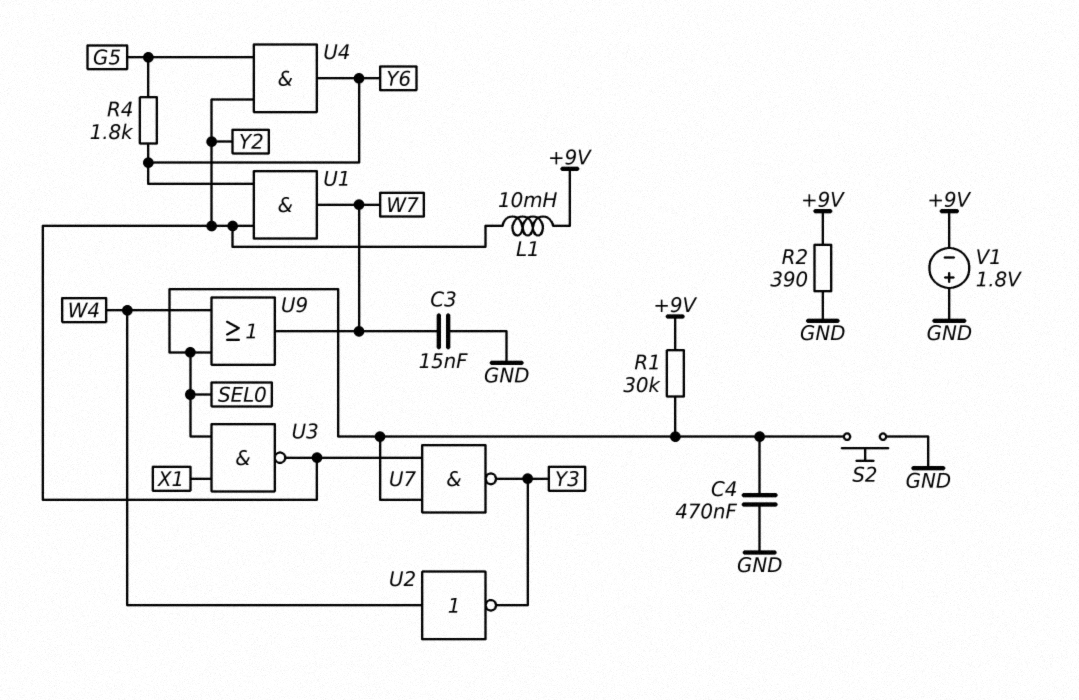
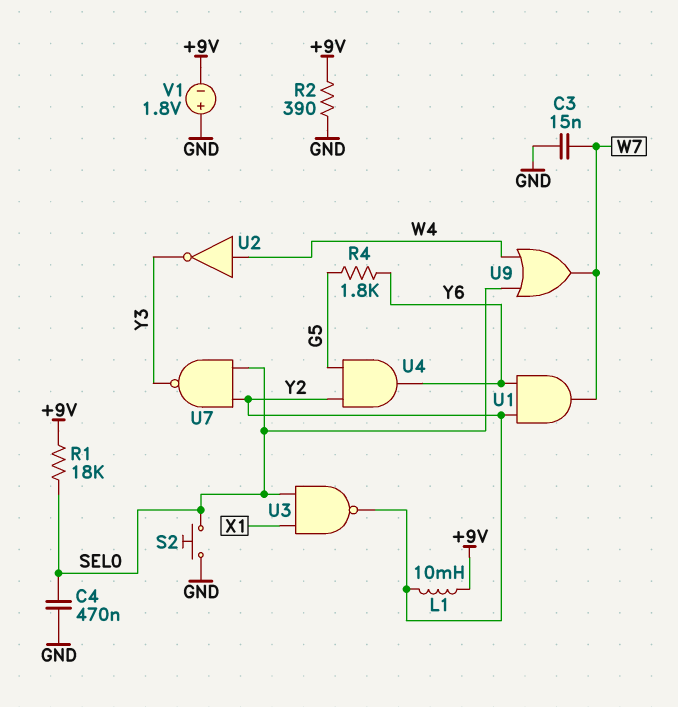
R1: 30k (+9V, SEL0) -> 18k (+9V, SEL0)

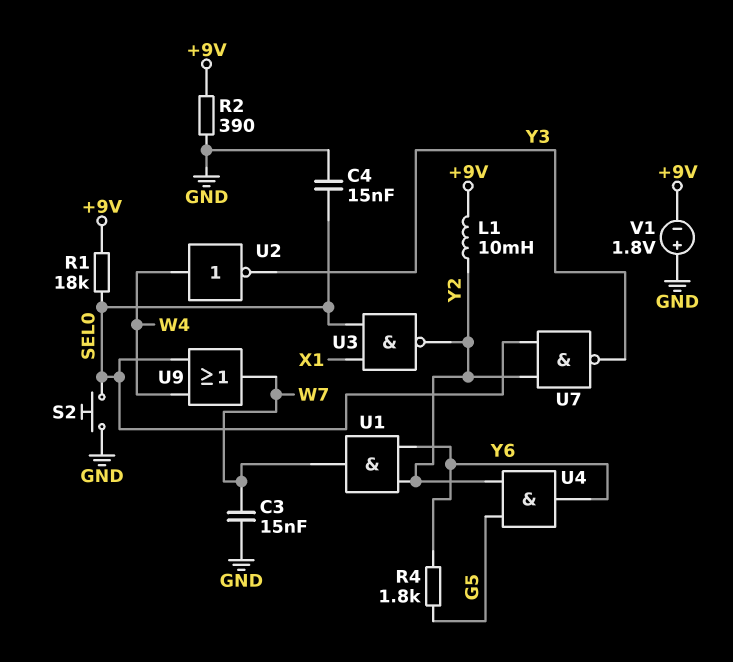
C4: 470nF (GND, SEL0) -> 15nF (GND, SEL0)

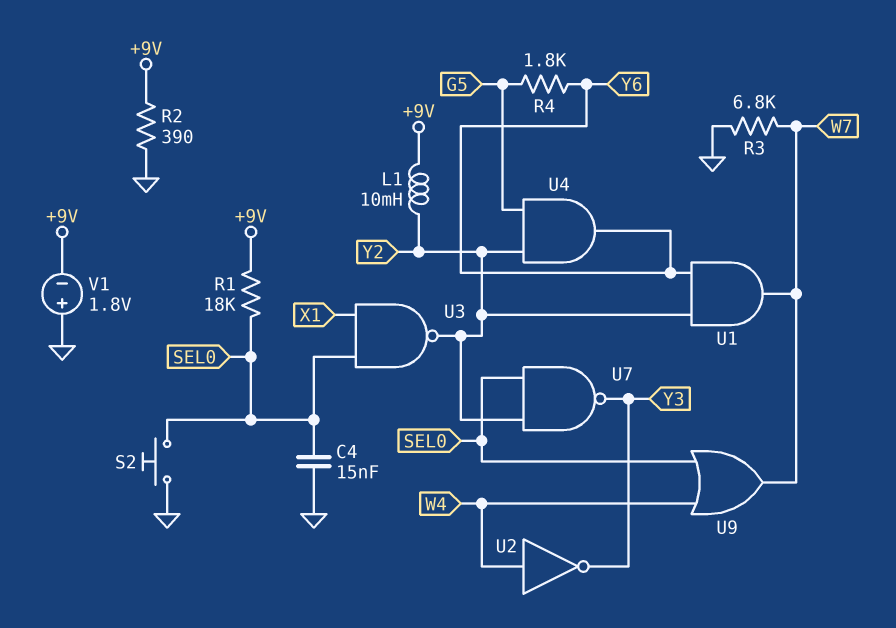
C3: 15nF (GND, W7) -> none
R3: none -> 6.8k (GND, W7)

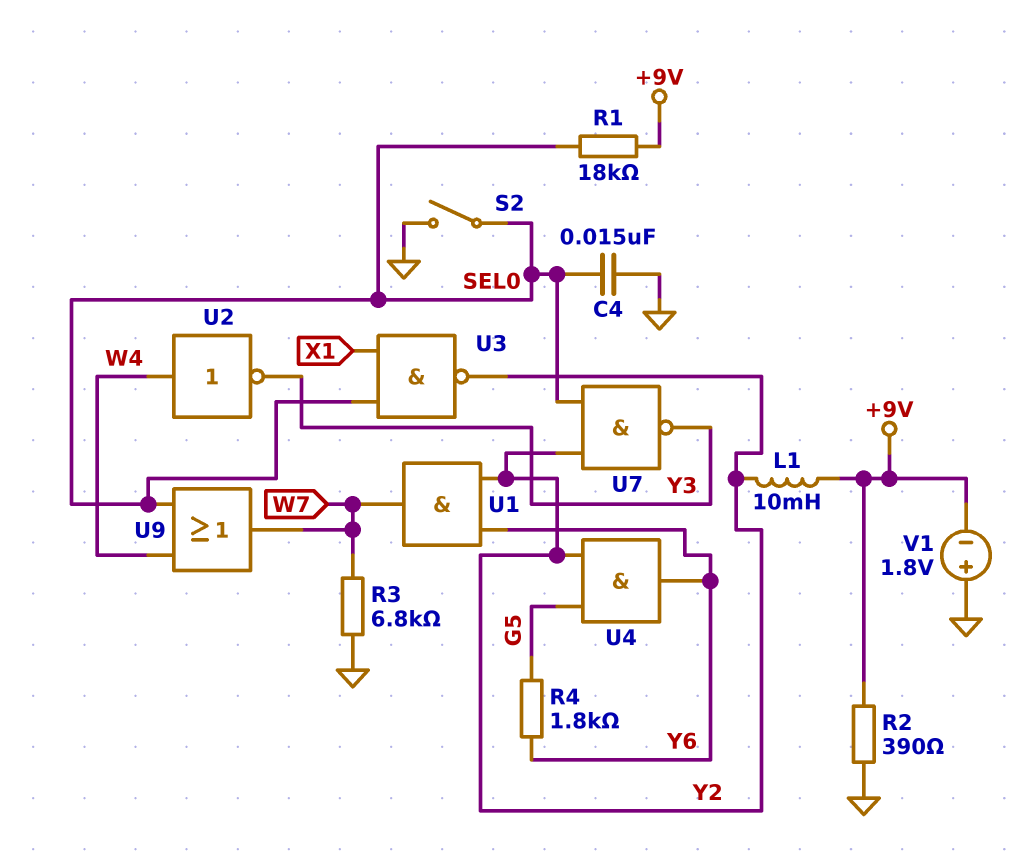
S2: button (GND, SEL0) -> switch (GND, SEL0)

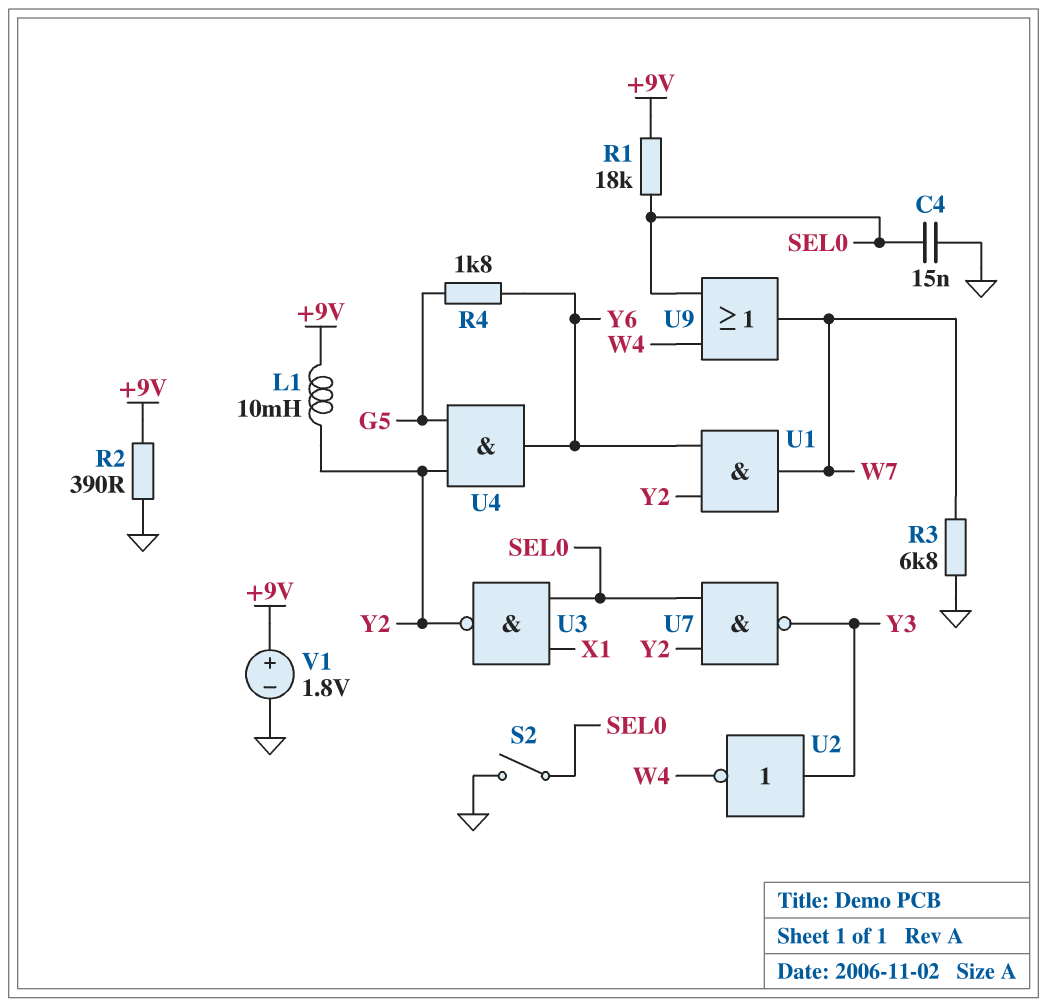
U2: NOT (in W4, out Y3) -> NOT (in Y3, out W4)
V1: 1.8V (plus GND, minus +9V) -> 1.8V (plus +9V, minus GND)

